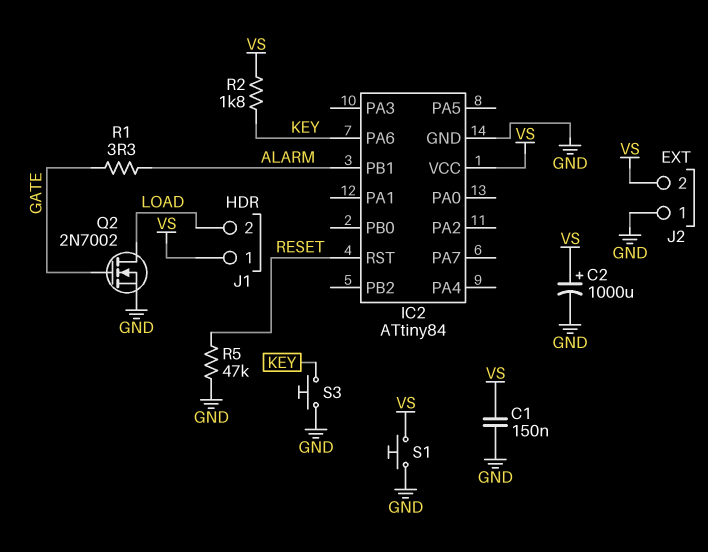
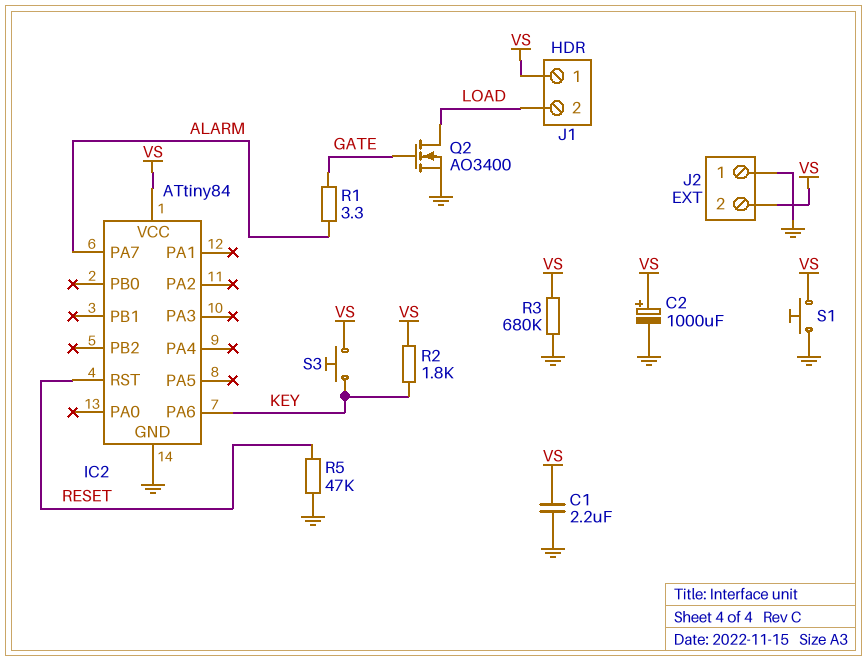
C1: 150nF (GND, VS) -> 2.2uF (GND, VS)
IC2 pin PA7: none -> ALARM
IC2 pin PB1: ALARM -> none
Q2: NMOS 2N7002 (G GATE, D LOAD, S GND) -> NMOS AO3400 (G GATE, D LOAD, S GND)
R3: none -> 680k (GND, VS)
S3: button (GND, KEY) -> button (KEY, VS)

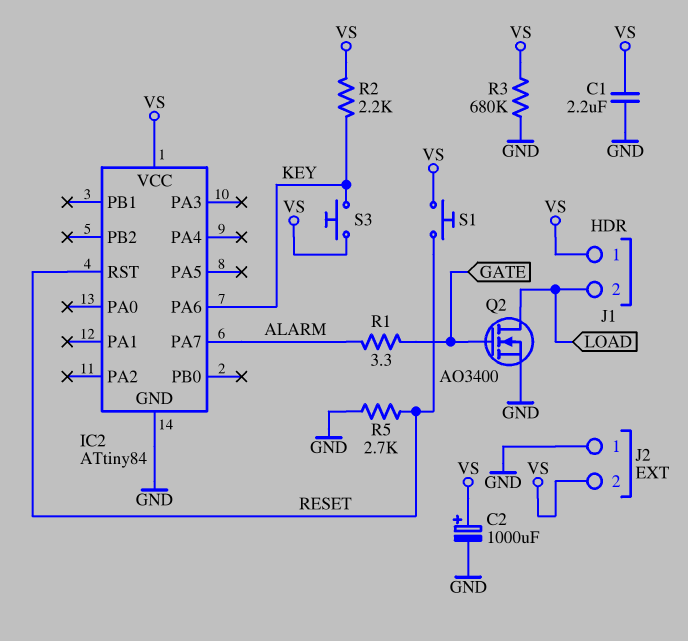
R2: 1.8k (KEY, VS) -> 2.2k (KEY, VS)
R5: 47k (GND, RESET) -> 2.7k (GND, RESET)
S1: button (GND, VS) -> button (RESET, VS)

